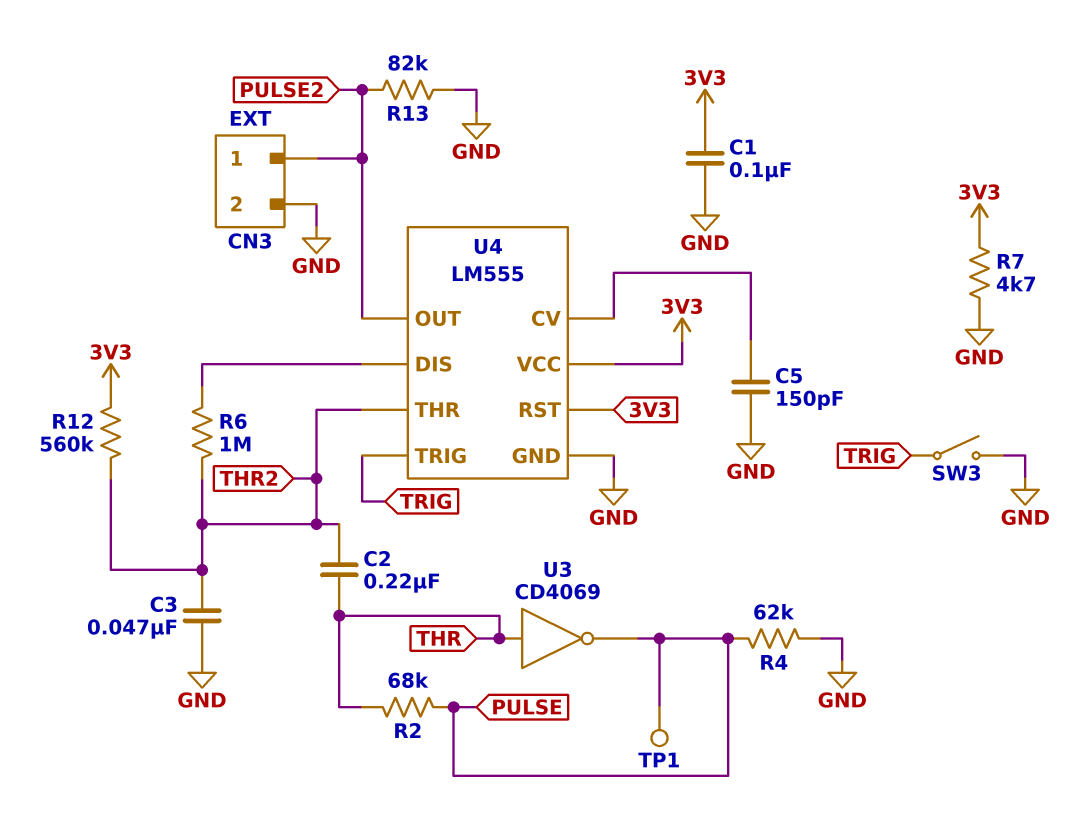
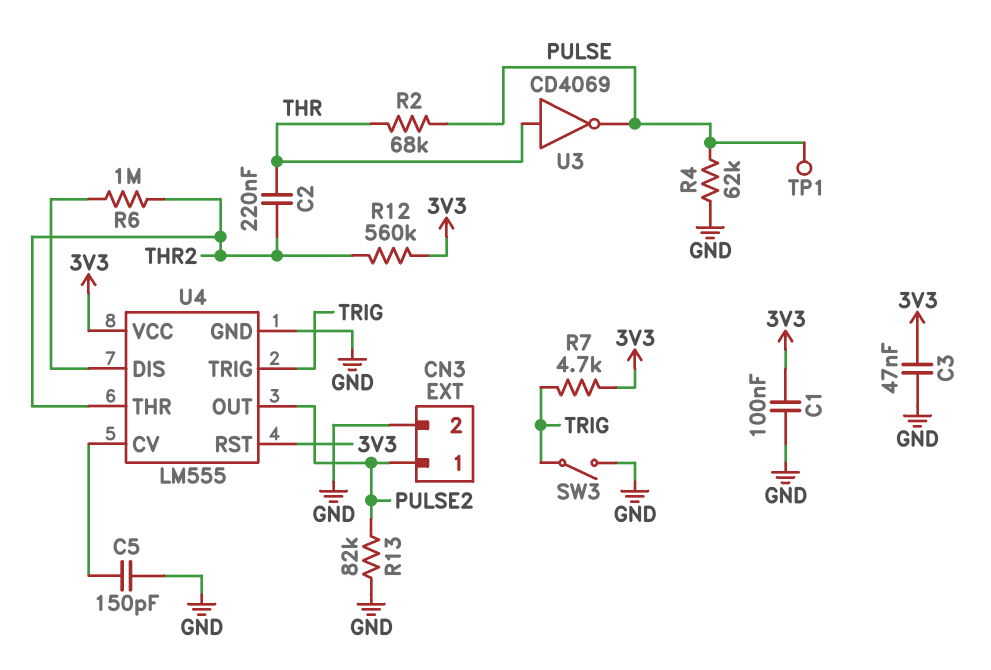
C3: 47nF (GND, THR2) -> 47nF (3V3, GND)
R7: 4.7k (3V3, GND) -> 4.7k (3V3, TRIG)

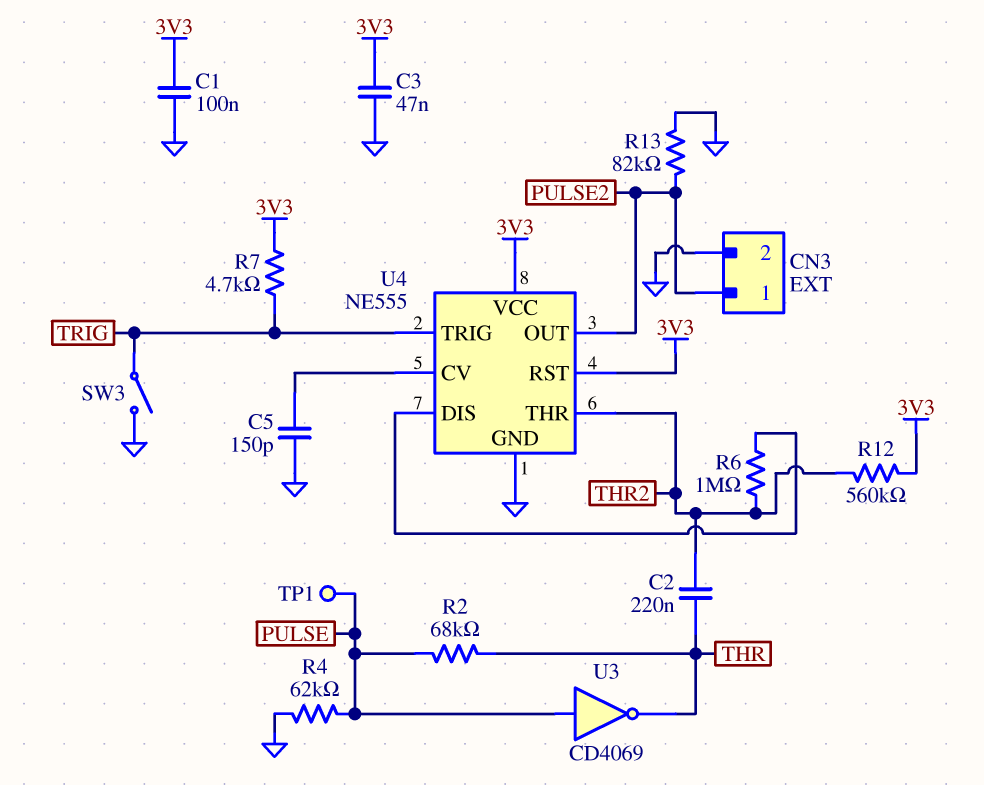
U3: NOT CD4069 (in THR, out PULSE) -> NOT CD4069 (in PULSE, out THR)
U4: LM555 -> NE555

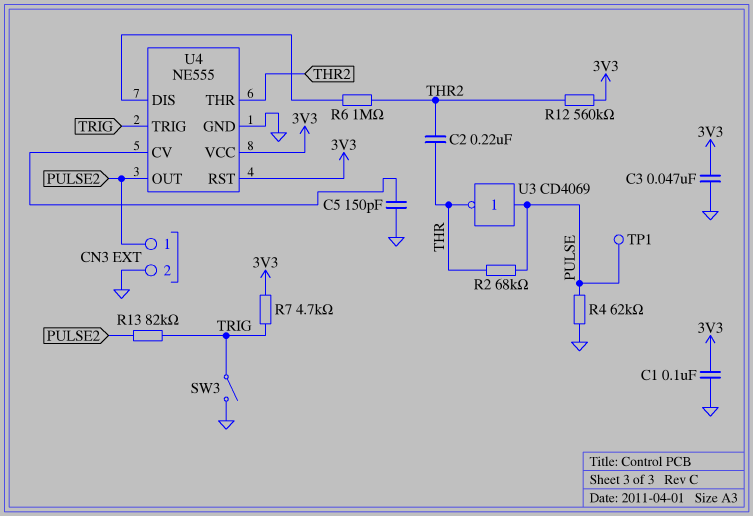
R13: 82k (GND, PULSE2) -> 82k (PULSE2, TRIG)

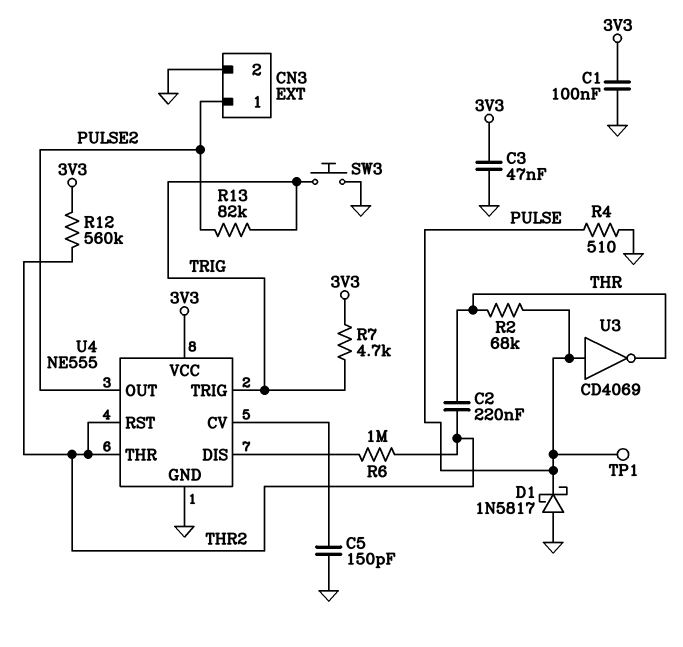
D1: none -> schottky 1N5817 (A GND, K PULSE)
R4: 62k (GND, PULSE) -> 510 (GND, PULSE)
SW3: switch (GND, TRIG) -> button (GND, TRIG)
U4 pin RST: 3V3 -> THR2

